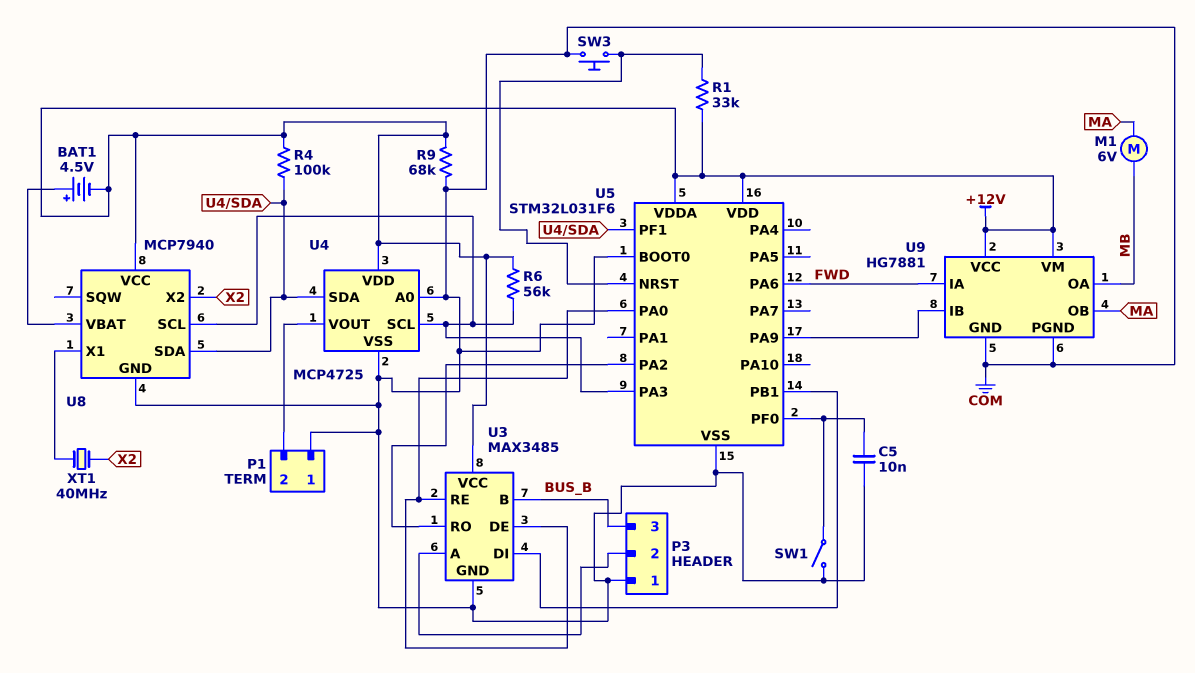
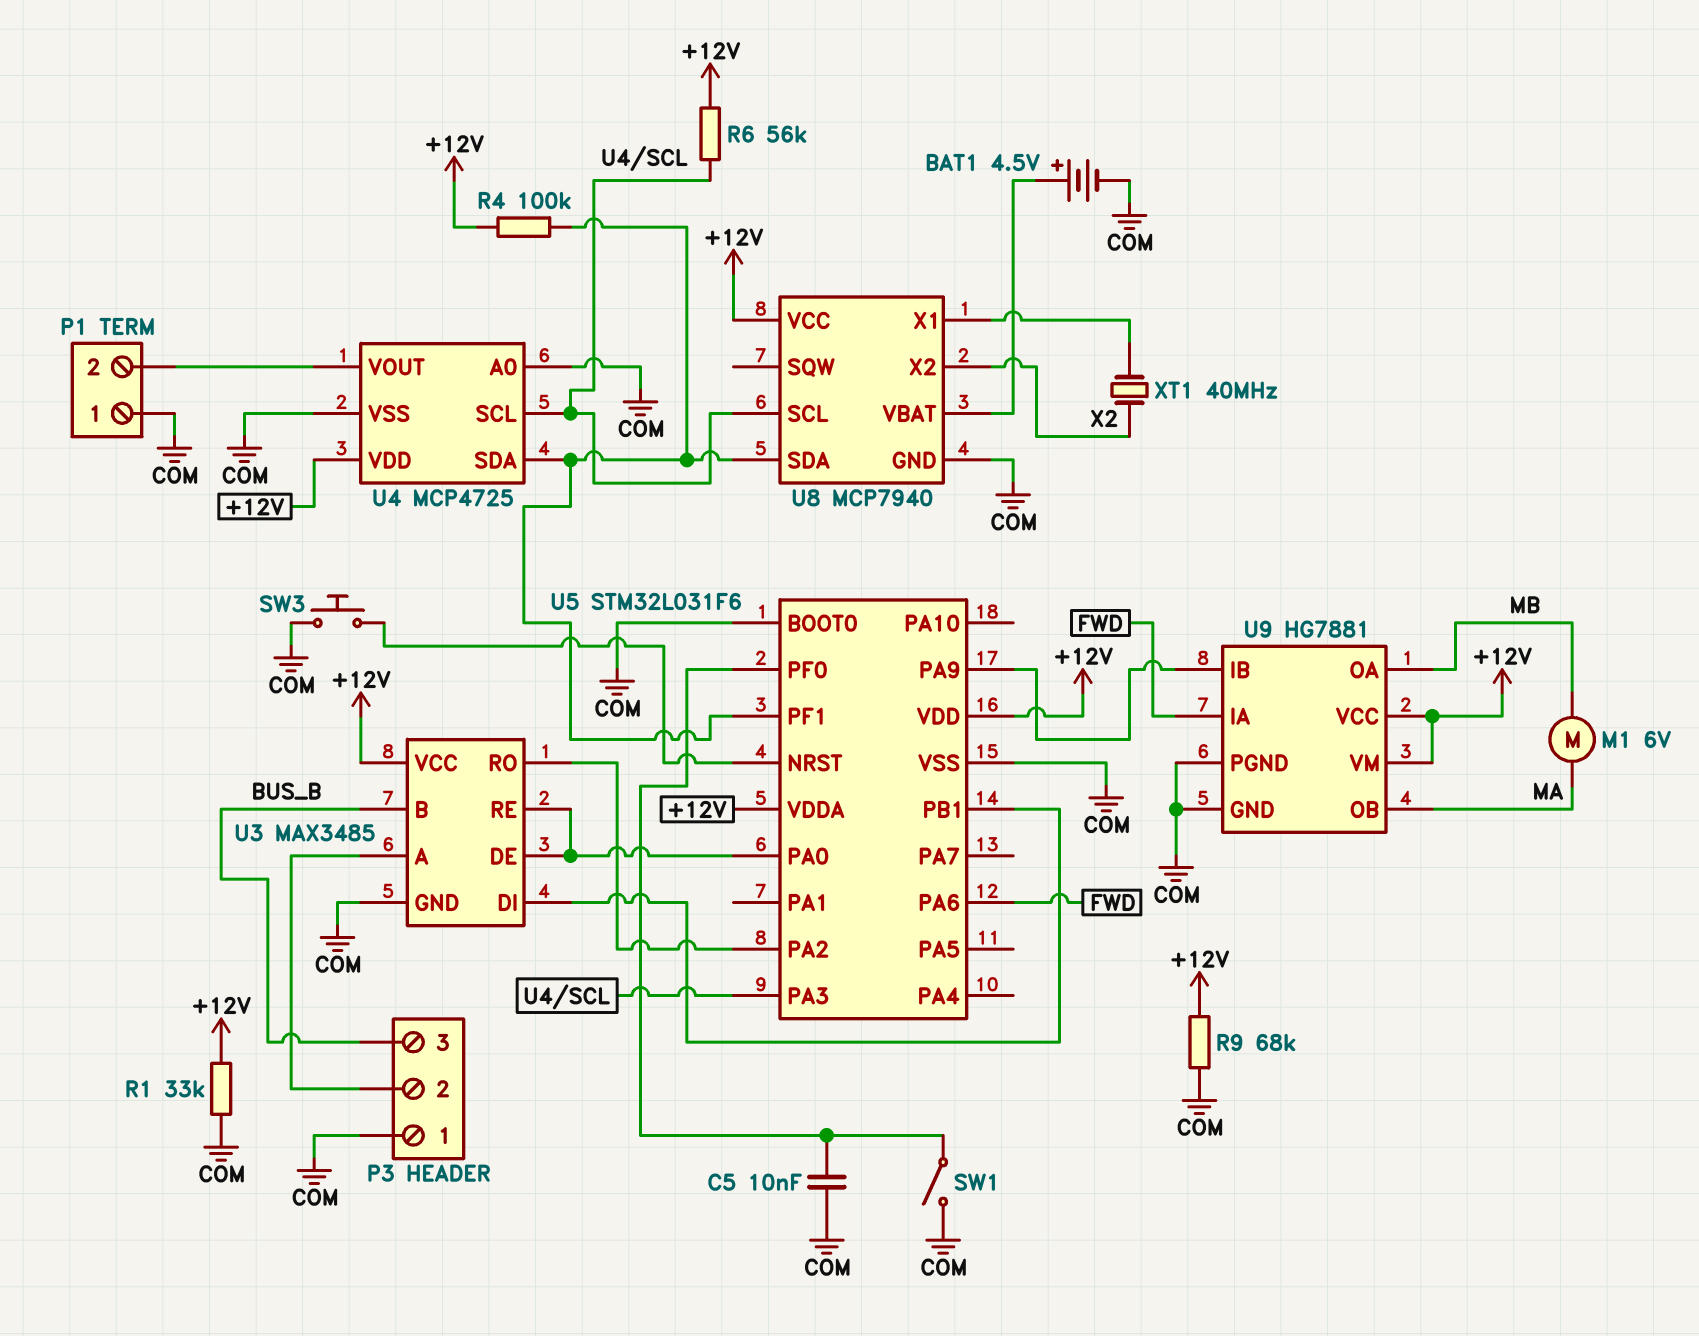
BAT1: 4.5V (plus U8/VBAT, minus +12V) -> 4.5V (plus U8/VBAT, minus COM)
R1: 33k (+12V, U5/NRST) -> 33k (+12V, COM)

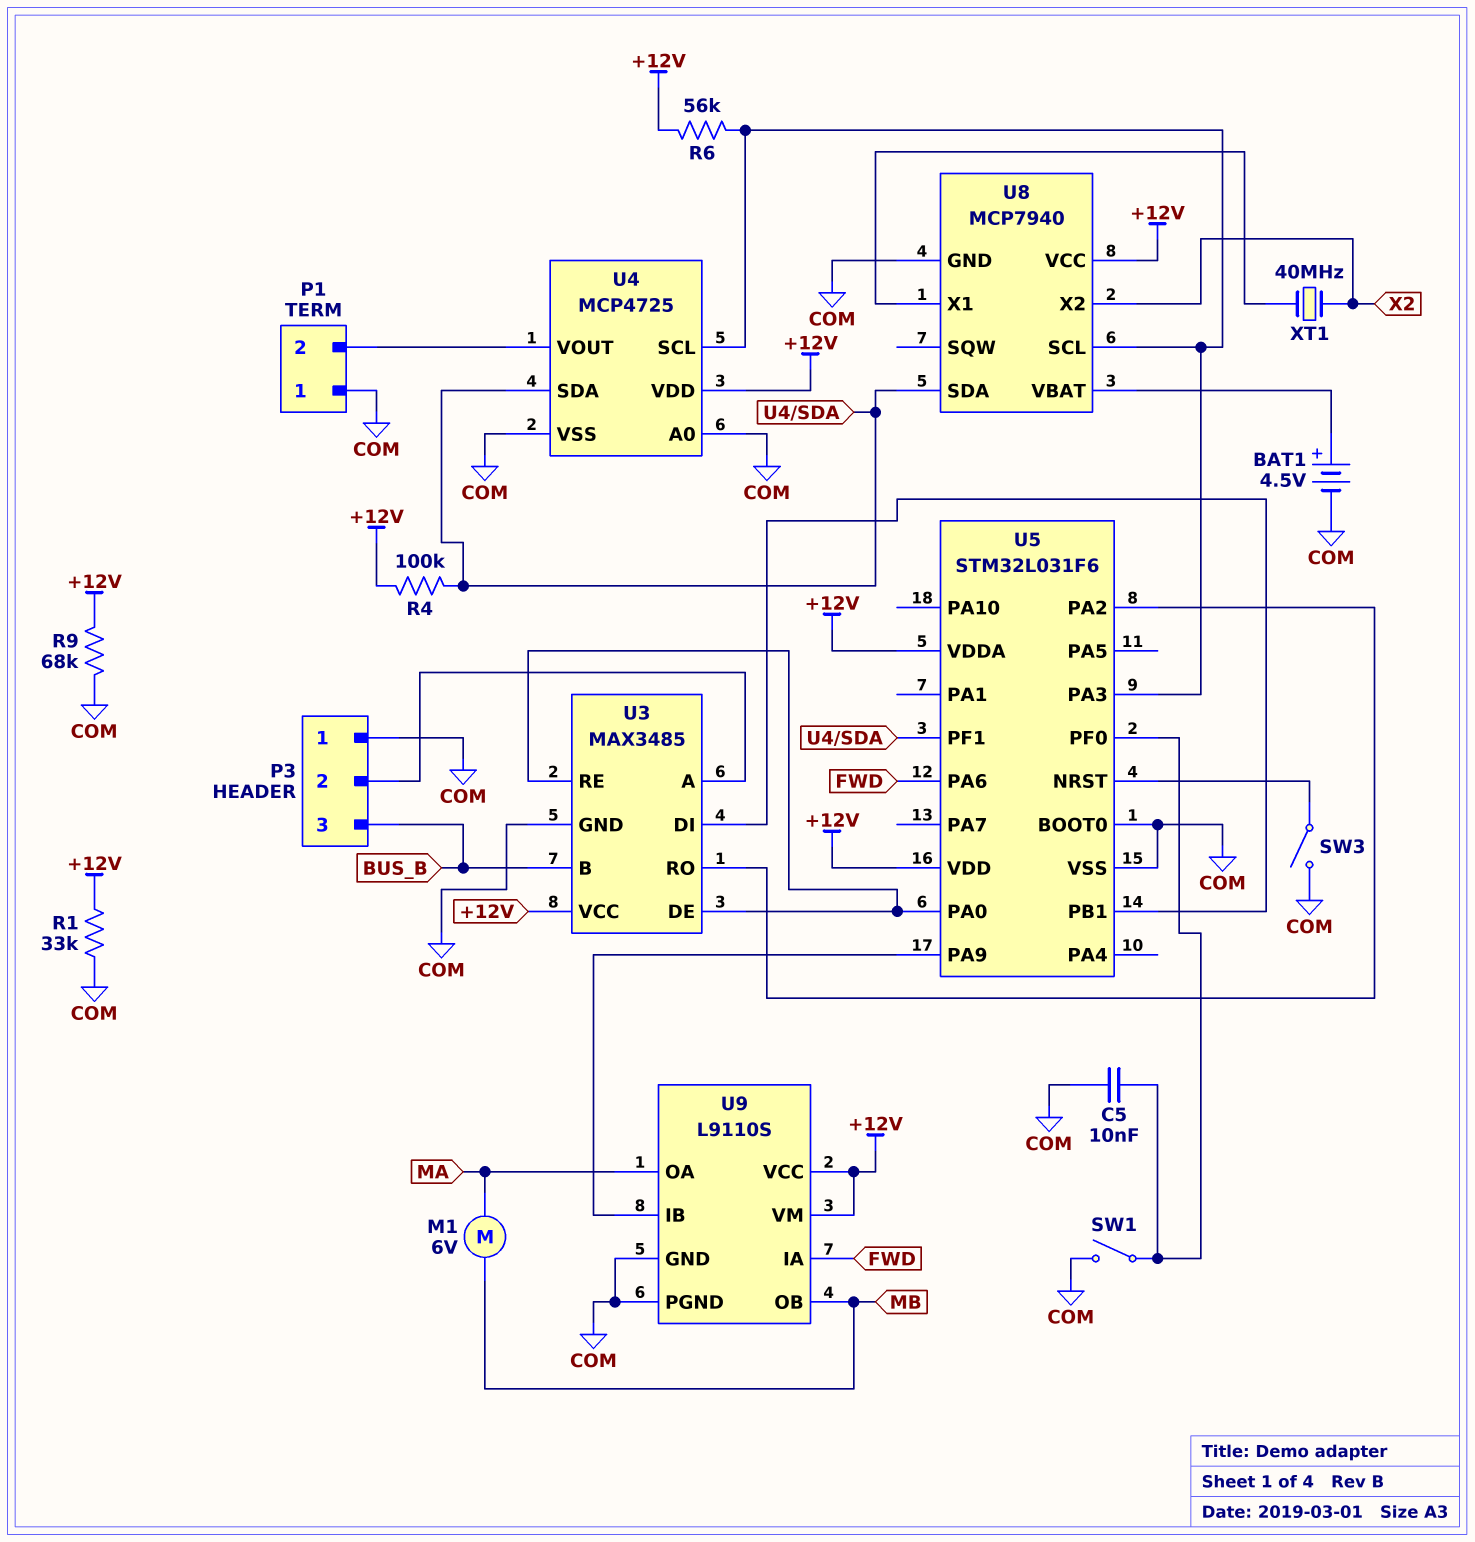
SW3: button (COM, U5/NRST) -> switch (COM, U5/NRST)
U9: HG7881 -> L9110S
U9 pin OA: MB -> MA
U9 pin OB: MA -> MB

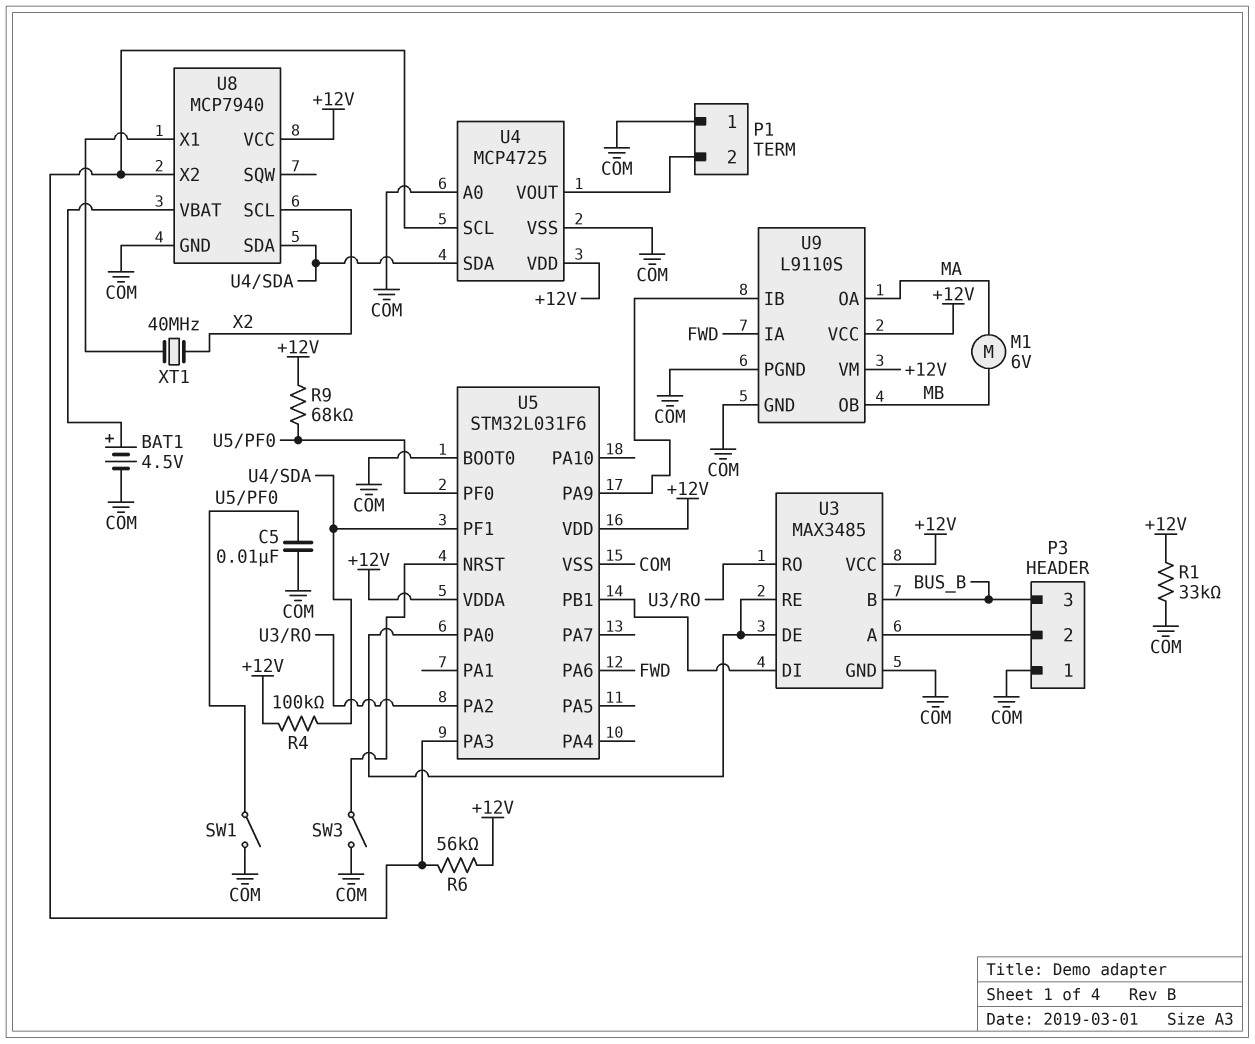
R9: 68k (+12V, COM) -> 68k (+12V, U5/PF0)
U8 pin SCL: U4/SCL -> X2
U8 pin X2: X2 -> U4/SCL

